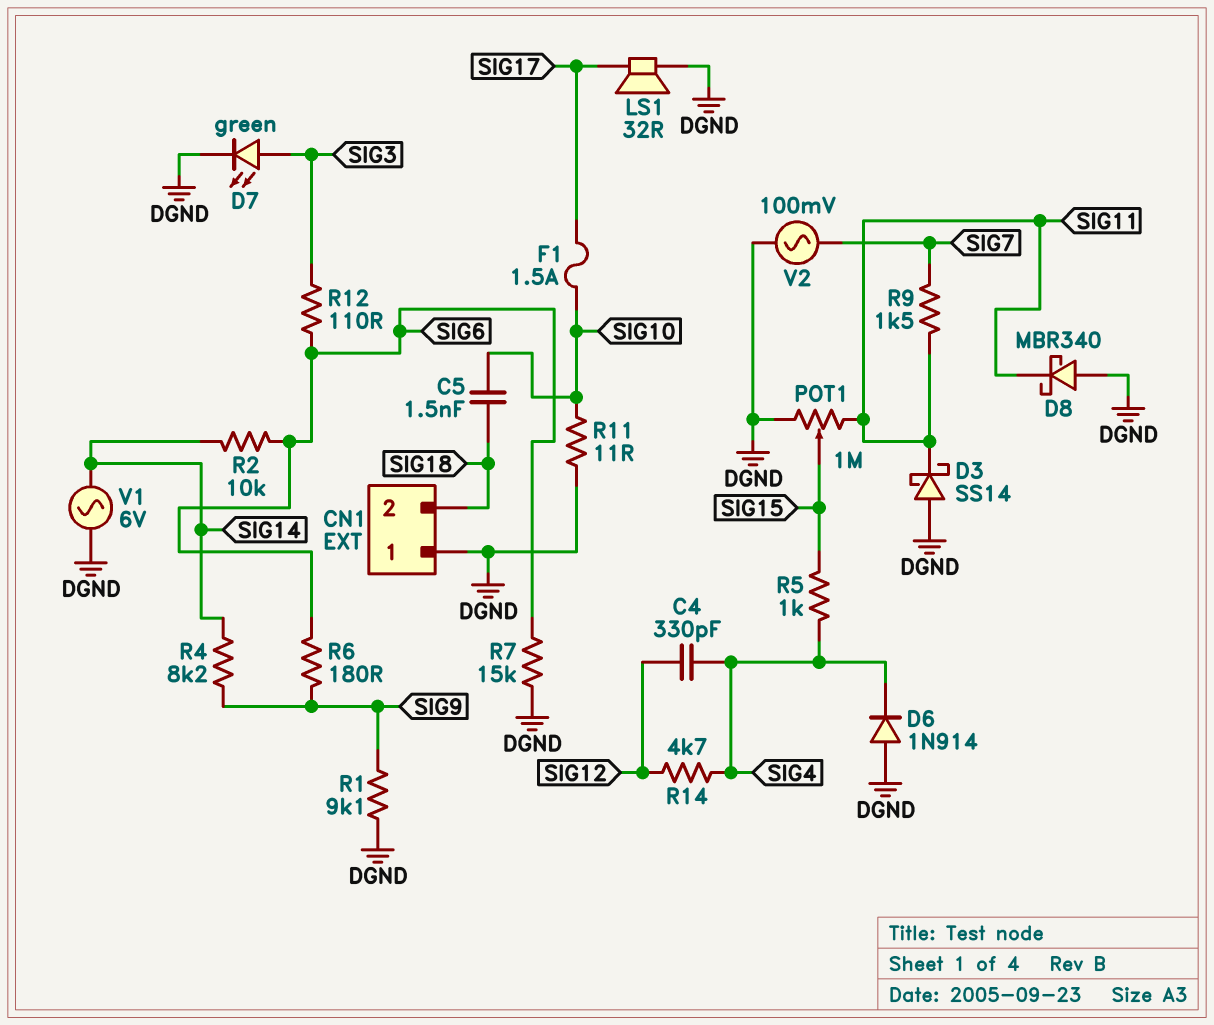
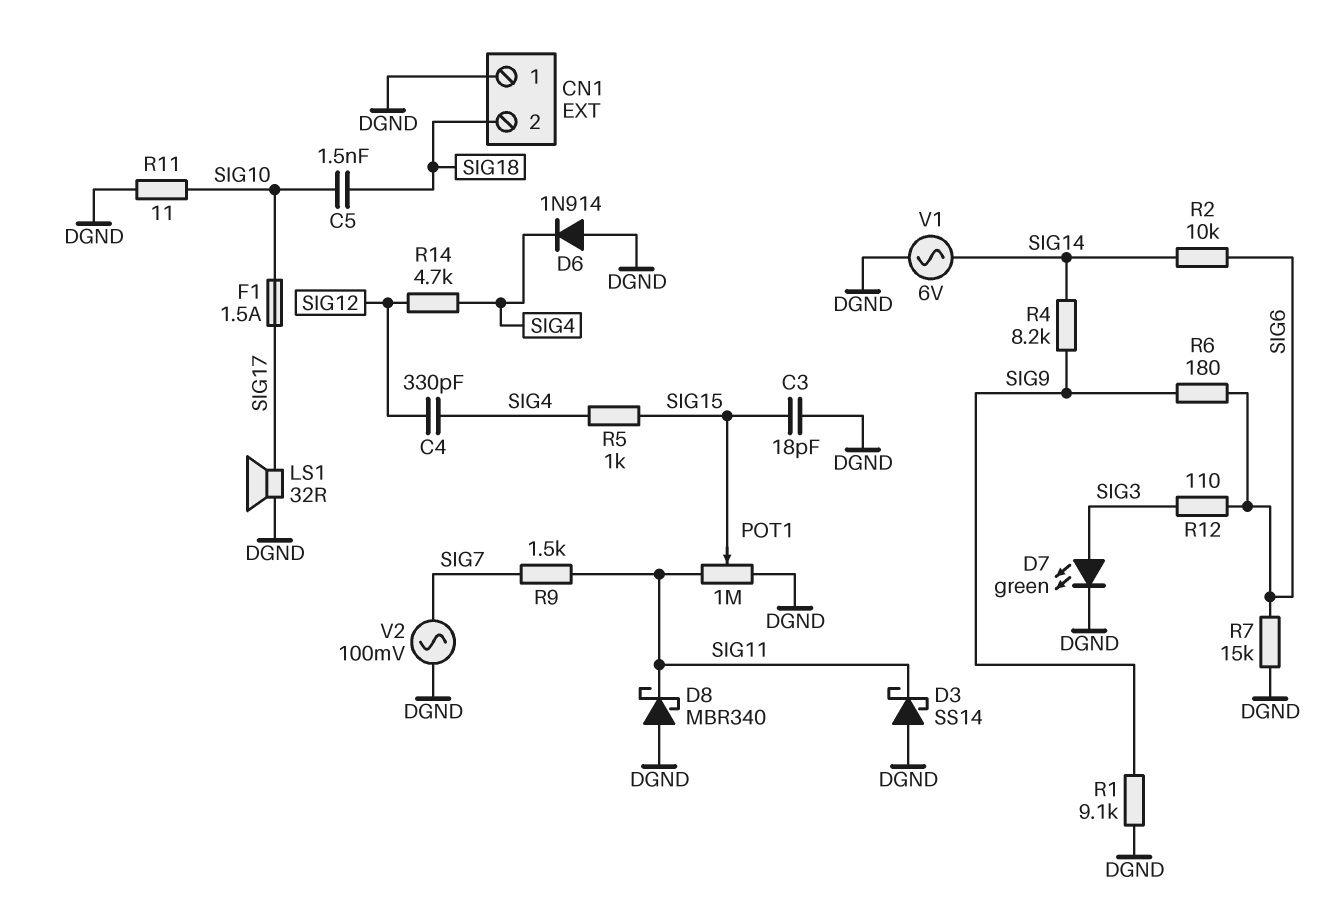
C3: none -> 18pF (DGND, SIG15)

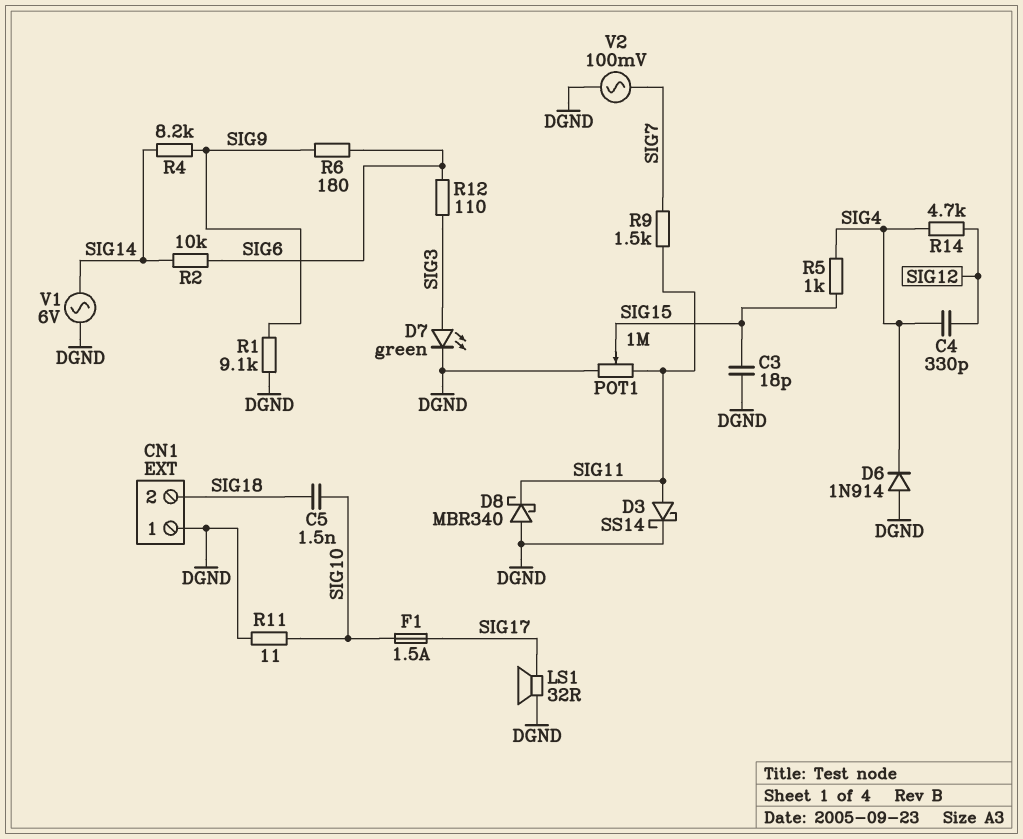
D3: schottky SS14 (A DGND, K SIG11) -> schottky SS14 (A SIG11, K DGND)
R7: 15k (DGND, SIG6) -> none

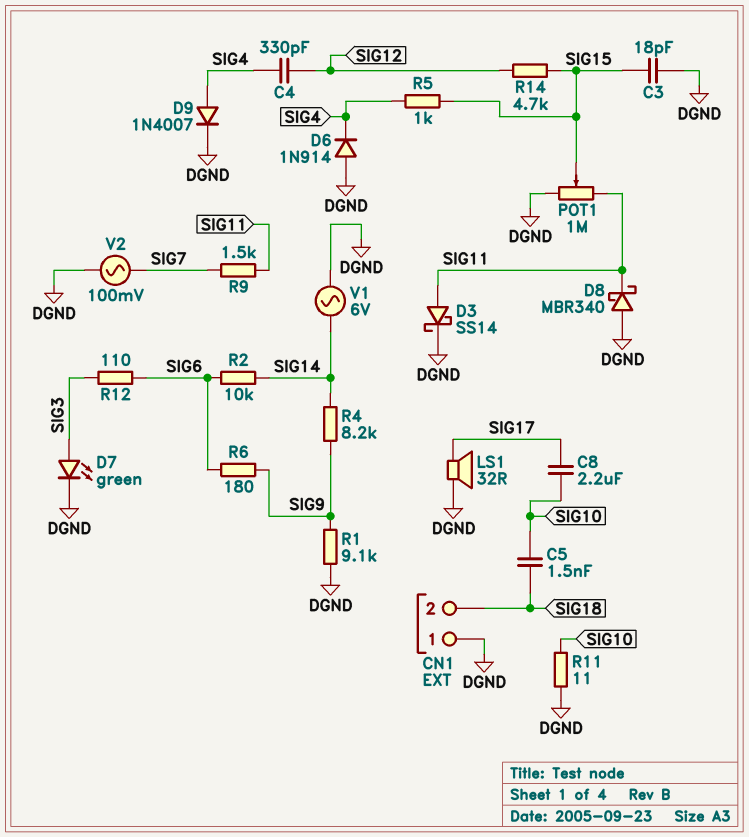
C8: none -> 2.2uF (SIG10, SIG17)
D9: none -> diode 1N4007 (A SIG4, K DGND)
F1: 1.5A (SIG10, SIG17) -> none
R14: 4.7k (SIG4, SIG12) -> 4.7k (SIG12, SIG15)

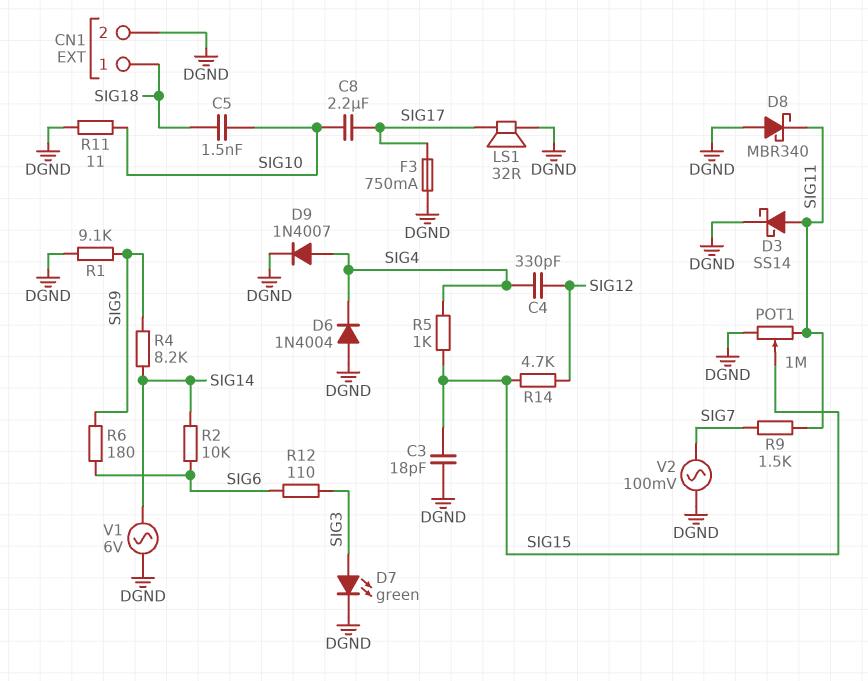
CN1 pin 1: DGND -> SIG18
CN1 pin 2: SIG18 -> DGND
D6: diode 1N914 (A DGND, K SIG4) -> diode 1N4004 (A DGND, K SIG4)
F3: none -> 750mA (DGND, SIG17)

